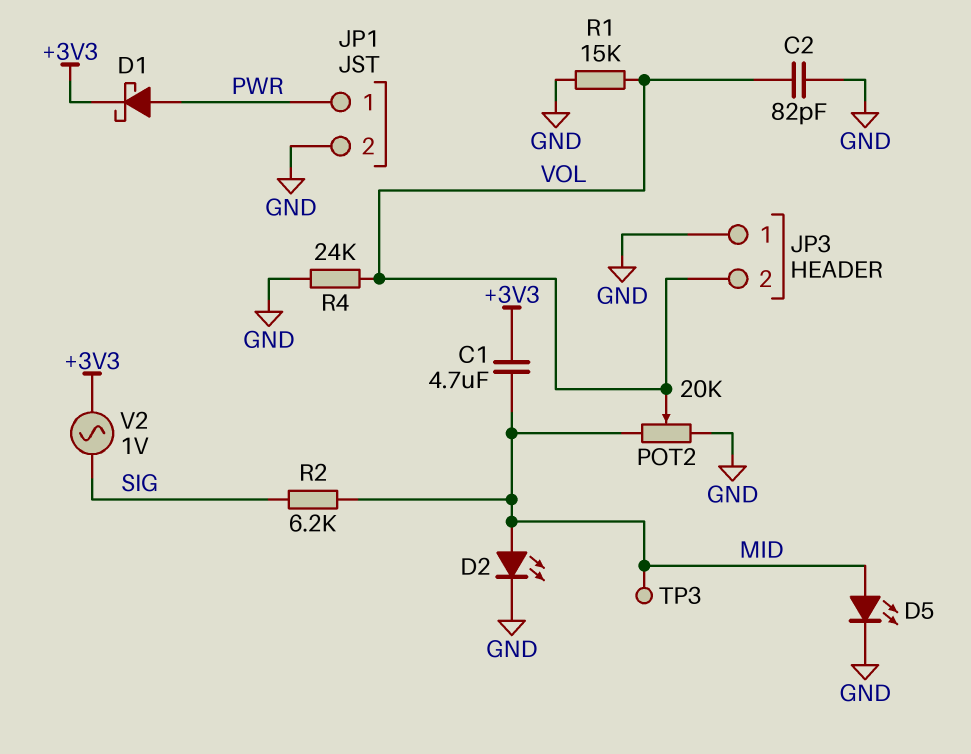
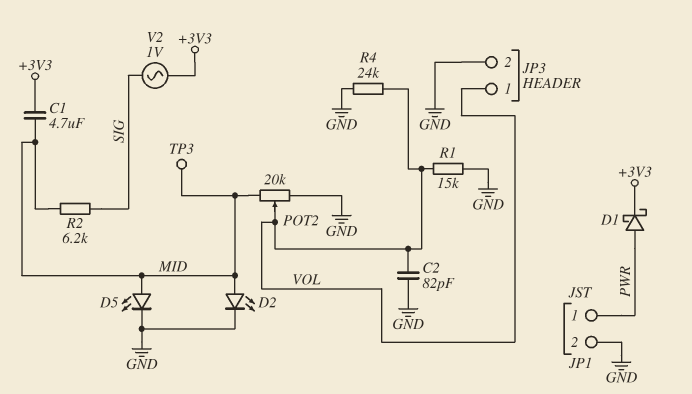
JP3 pin 1: GND -> VOL
JP3 pin 2: VOL -> GND

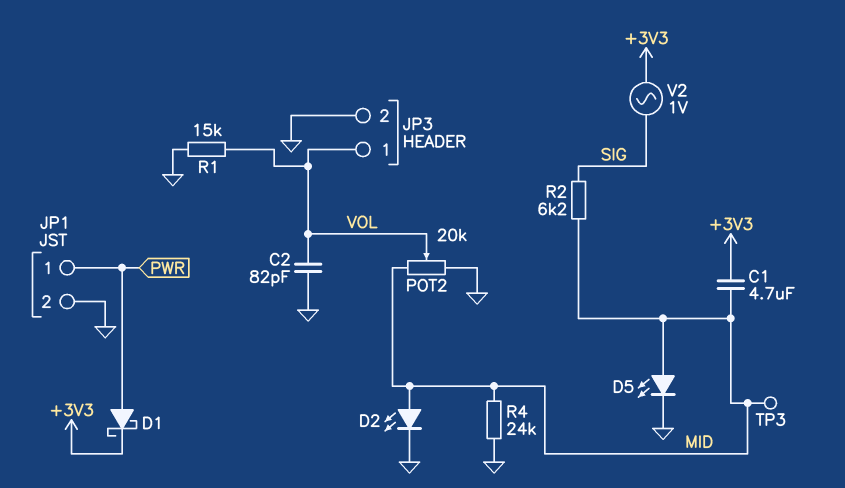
R4: 24k (GND, VOL) -> 24k (GND, MID)

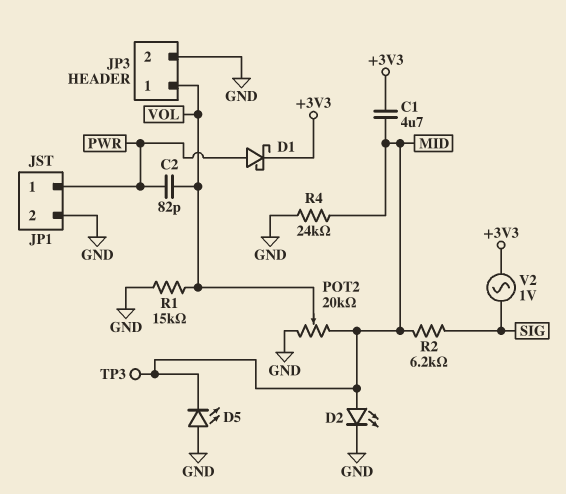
C2: 82pF (GND, VOL) -> 82pF (PWR, VOL)
D5: LED (A MID, K GND) -> LED (A GND, K MID)

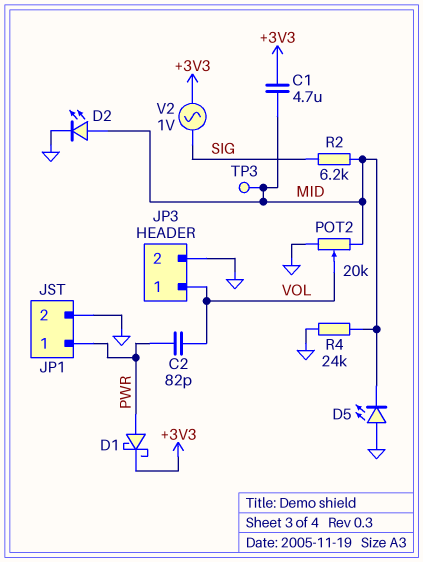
R1: 15k (GND, VOL) -> none

